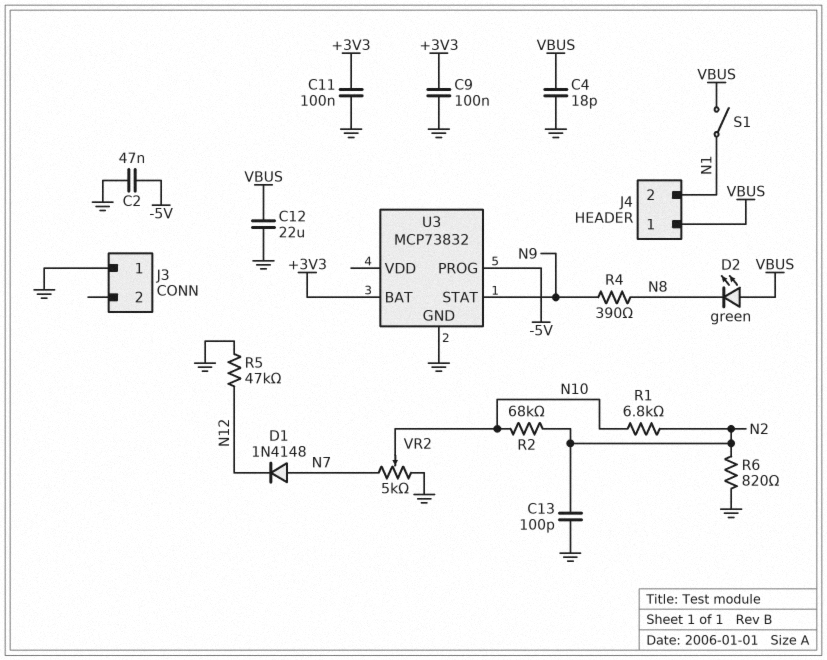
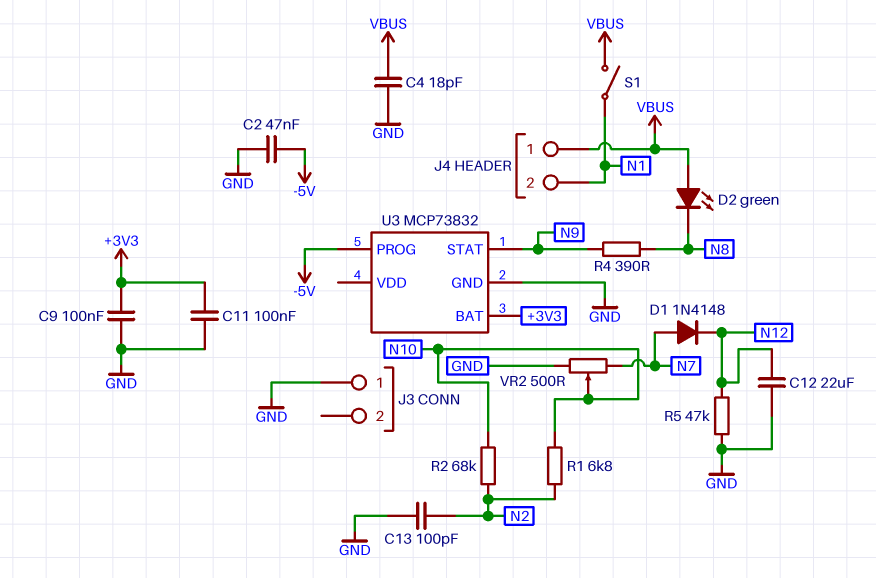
C12: 22uF (GND, VBUS) -> 22uF (GND, N12)
R6: 820 (GND, N2) -> none
VR2: 5k (GND, N7, wiper N10) -> 500 (GND, N7, wiper N10)

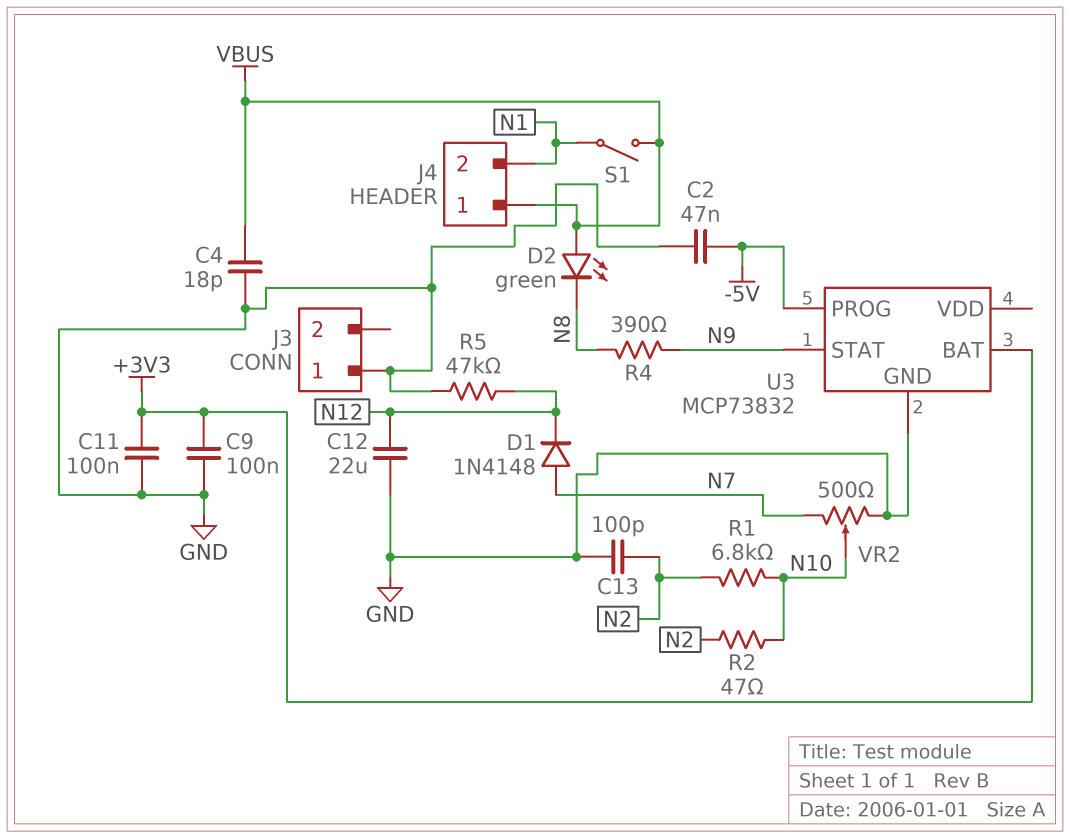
R2: 68k (N2, N10) -> 47 (N2, N10)

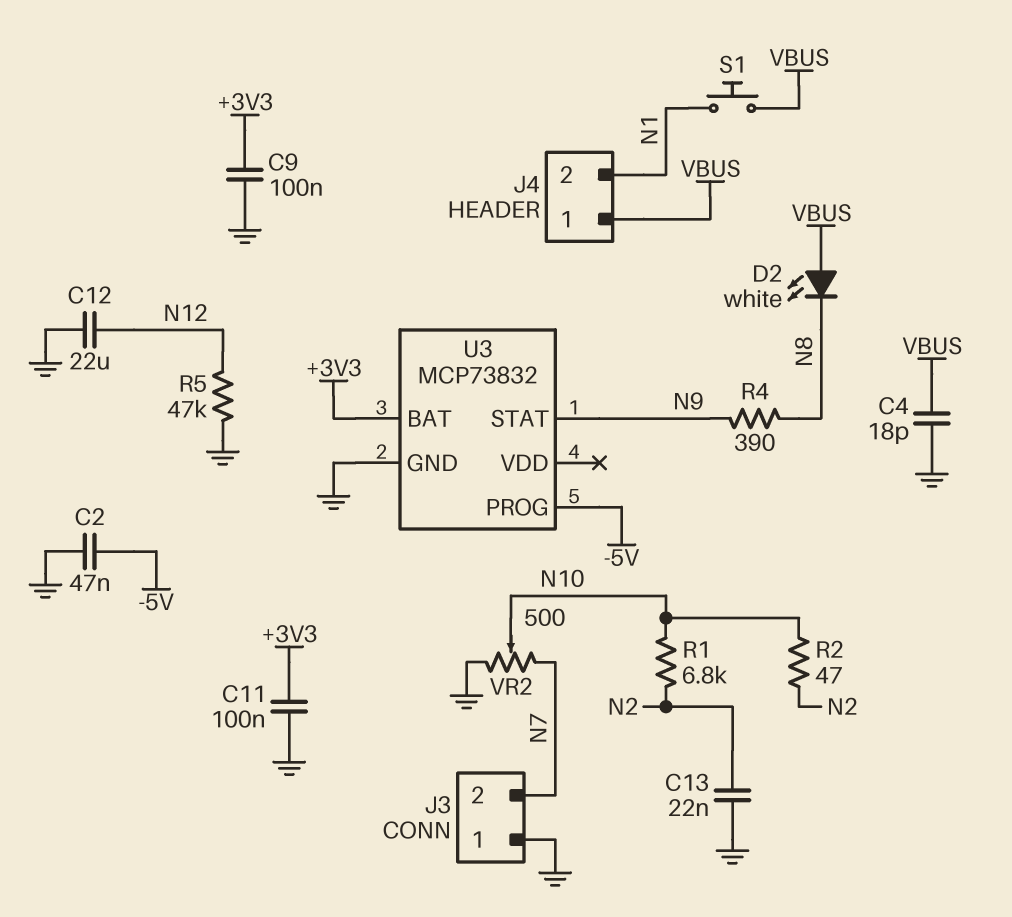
C13: 100pF (GND, N2) -> 22nF (GND, N2)
D1: diode 1N4148 (A N7, K N12) -> none
D2: LED green (A VBUS, K N8) -> LED white (A VBUS, K N8)
J3 pin 2: none -> N7
S1: switch (N1, VBUS) -> button (N1, VBUS)

